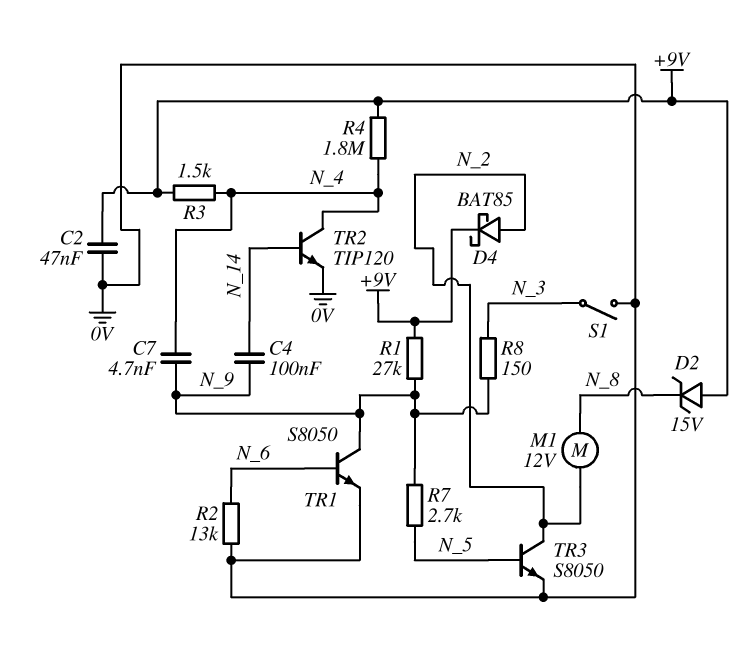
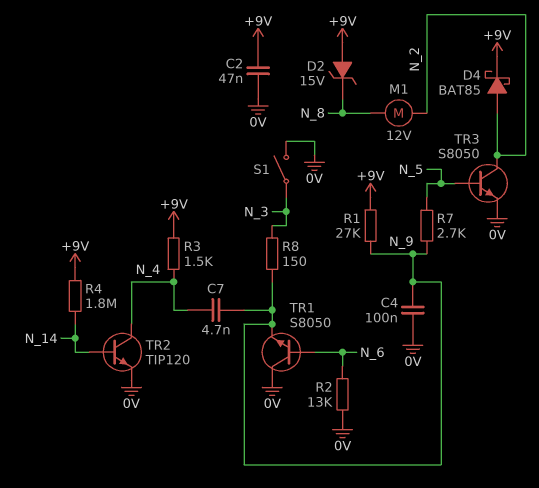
C4: 100nF (N_9, N_14) -> 100nF (0V, N_9)
R4: 1.8M (+9V, N_4) -> 1.8M (+9V, N_14)
TR1: NPN S8050 (B N_6, C N_9, E 0V) -> NPN S8050 (B N_6, C 0V, E N_9)

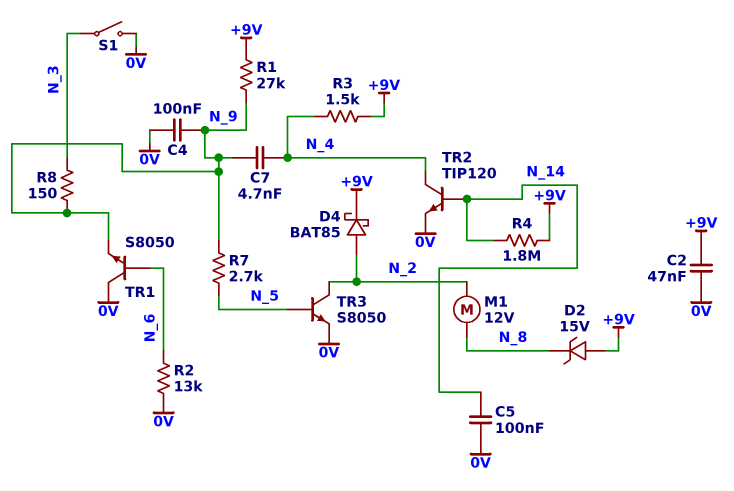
C5: none -> 100nF (0V, N_14)

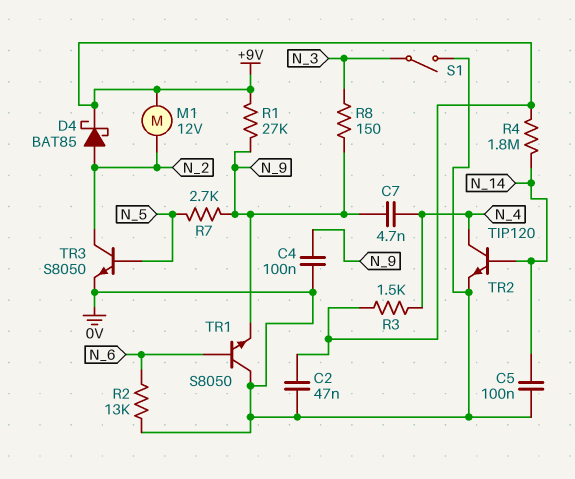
D2: zener 15V (A +9V, K N_8) -> none
M1: motor 12V (N_2, N_8) -> motor 12V (+9V, N_2)

